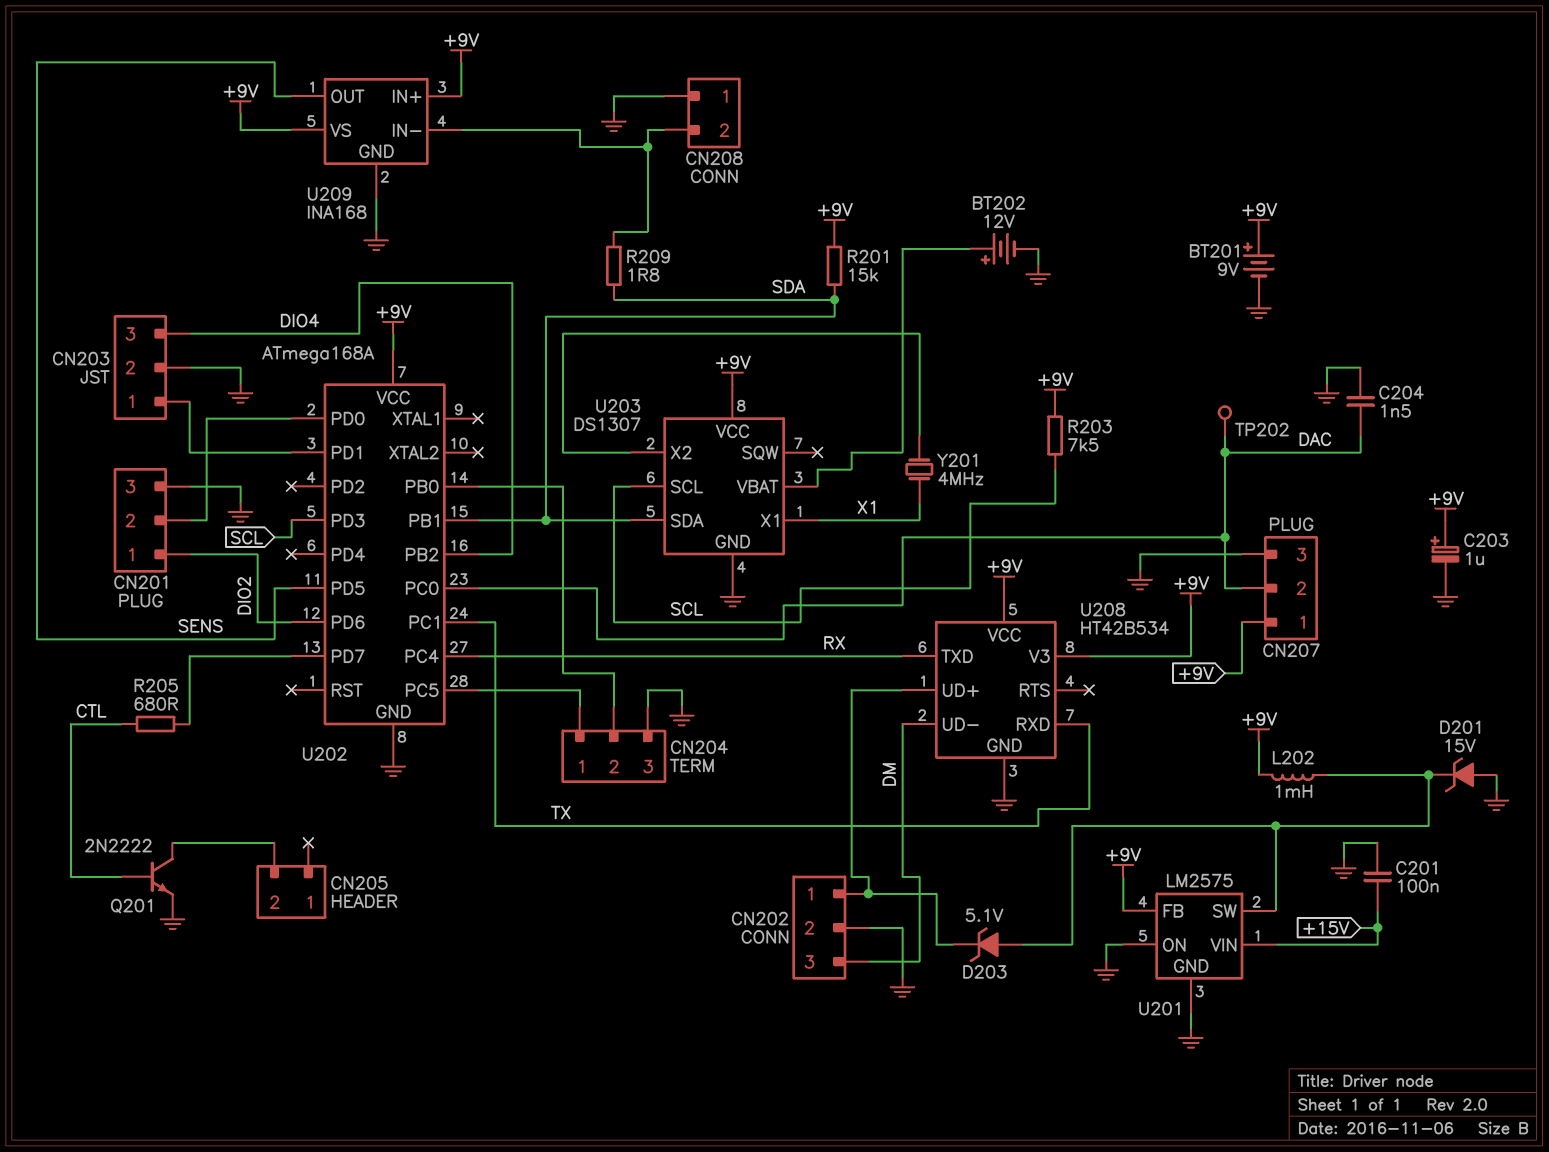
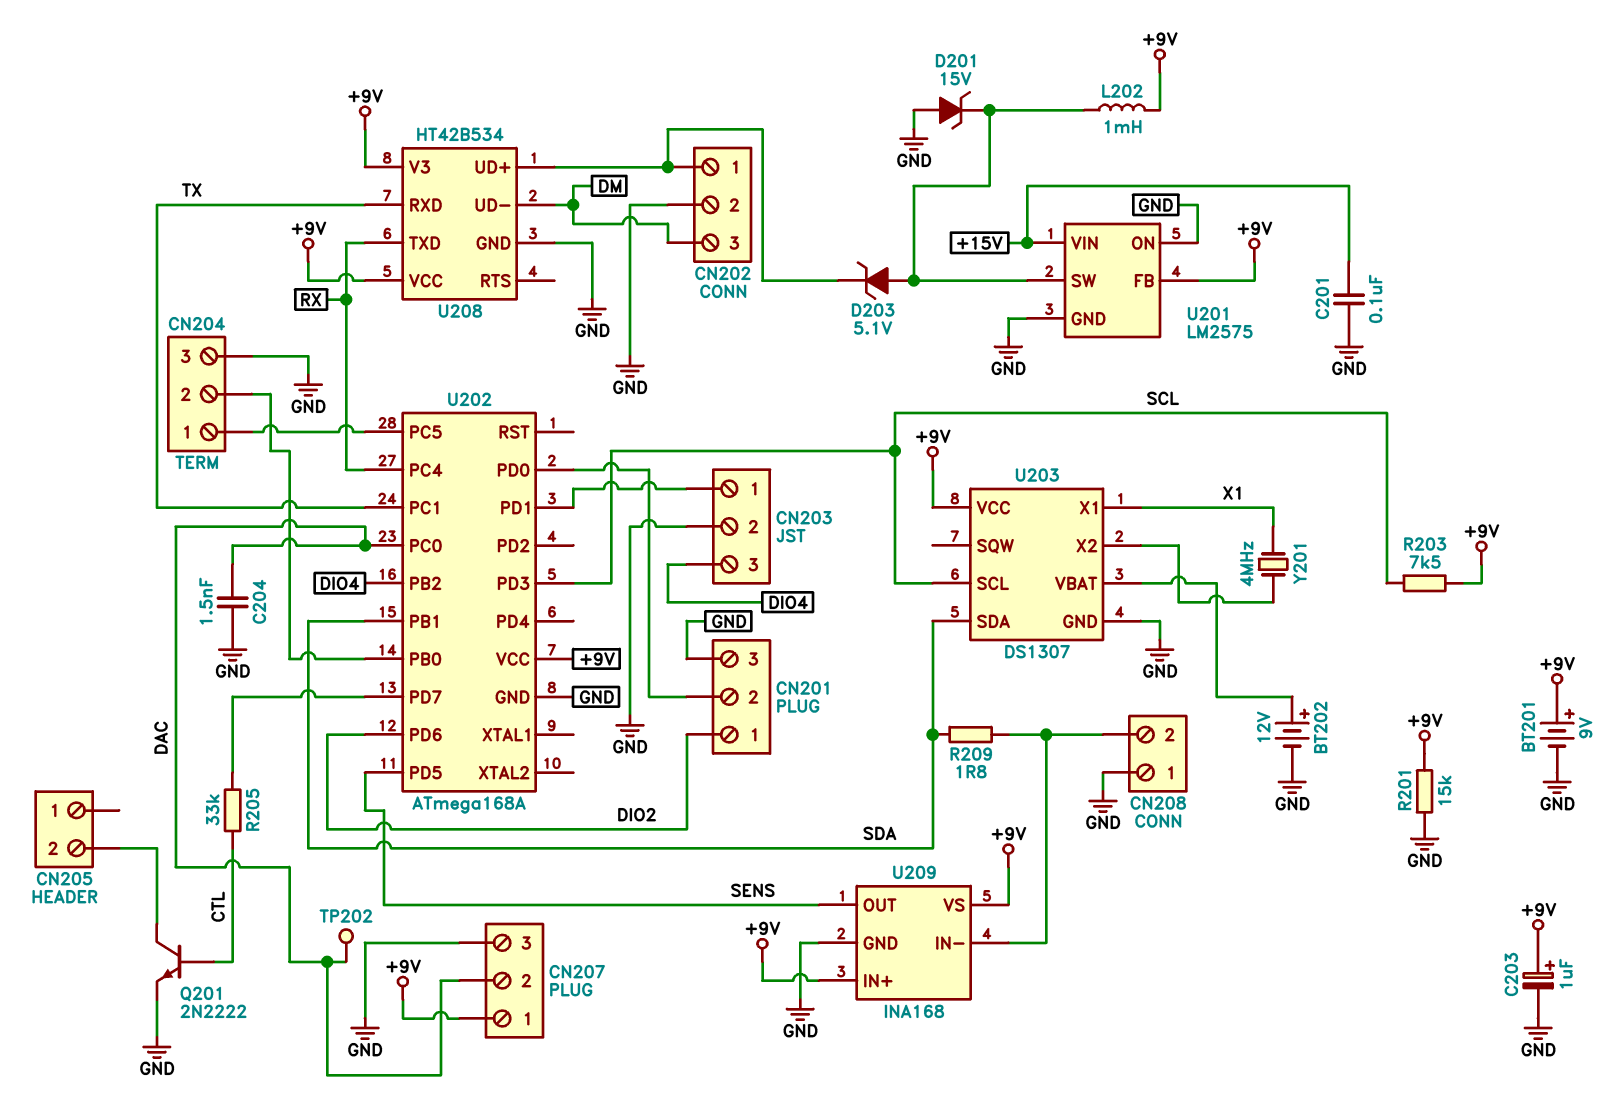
R201: 15k (+9V, SDA) -> 15k (+9V, GND)
R205: 680 (CTL, U202/PD7) -> 33k (CTL, U202/PD7)

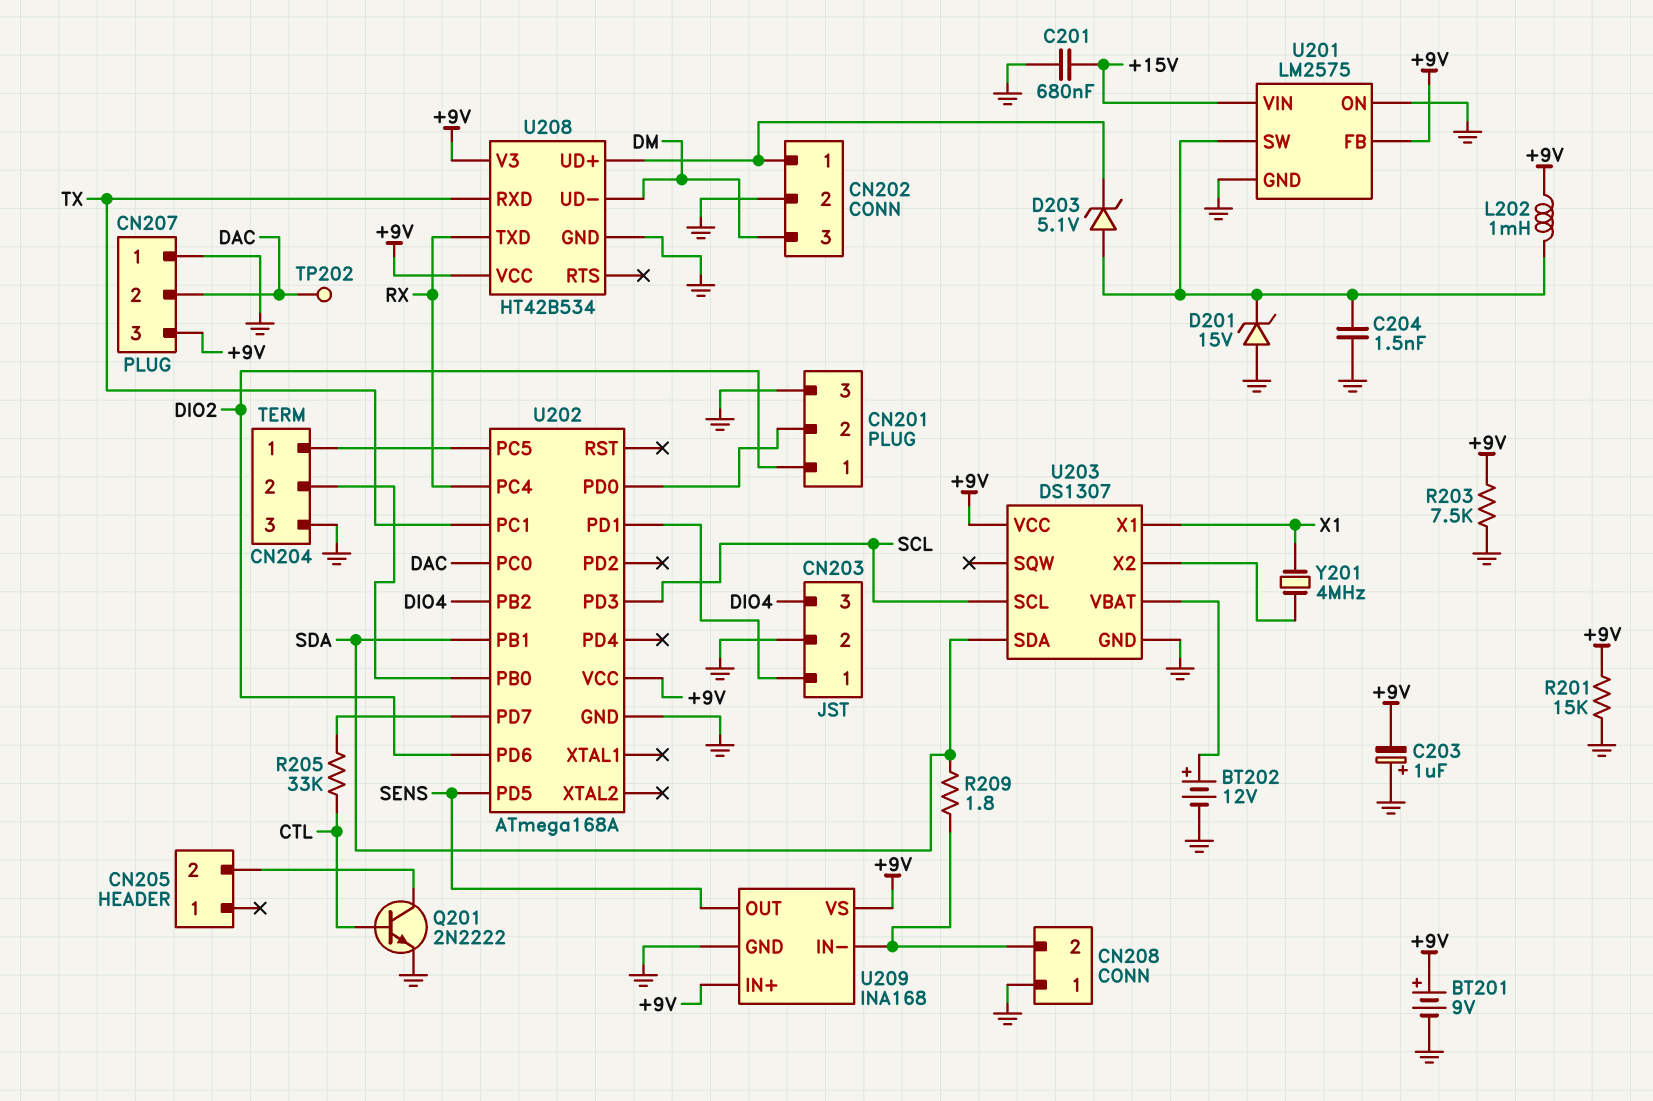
C201: 100nF (+15V, GND) -> 680nF (+15V, GND)
C203: 1uF (plus +9V, minus GND) -> 1uF (plus GND, minus +9V)
C204: 1.5nF (DAC, GND) -> 1.5nF (GND, U201/SW)
CN207 pin 1: +9V -> GND
CN207 pin 3: GND -> +9V
R203: 7.5k (+9V, SCL) -> 7.5k (+9V, GND)

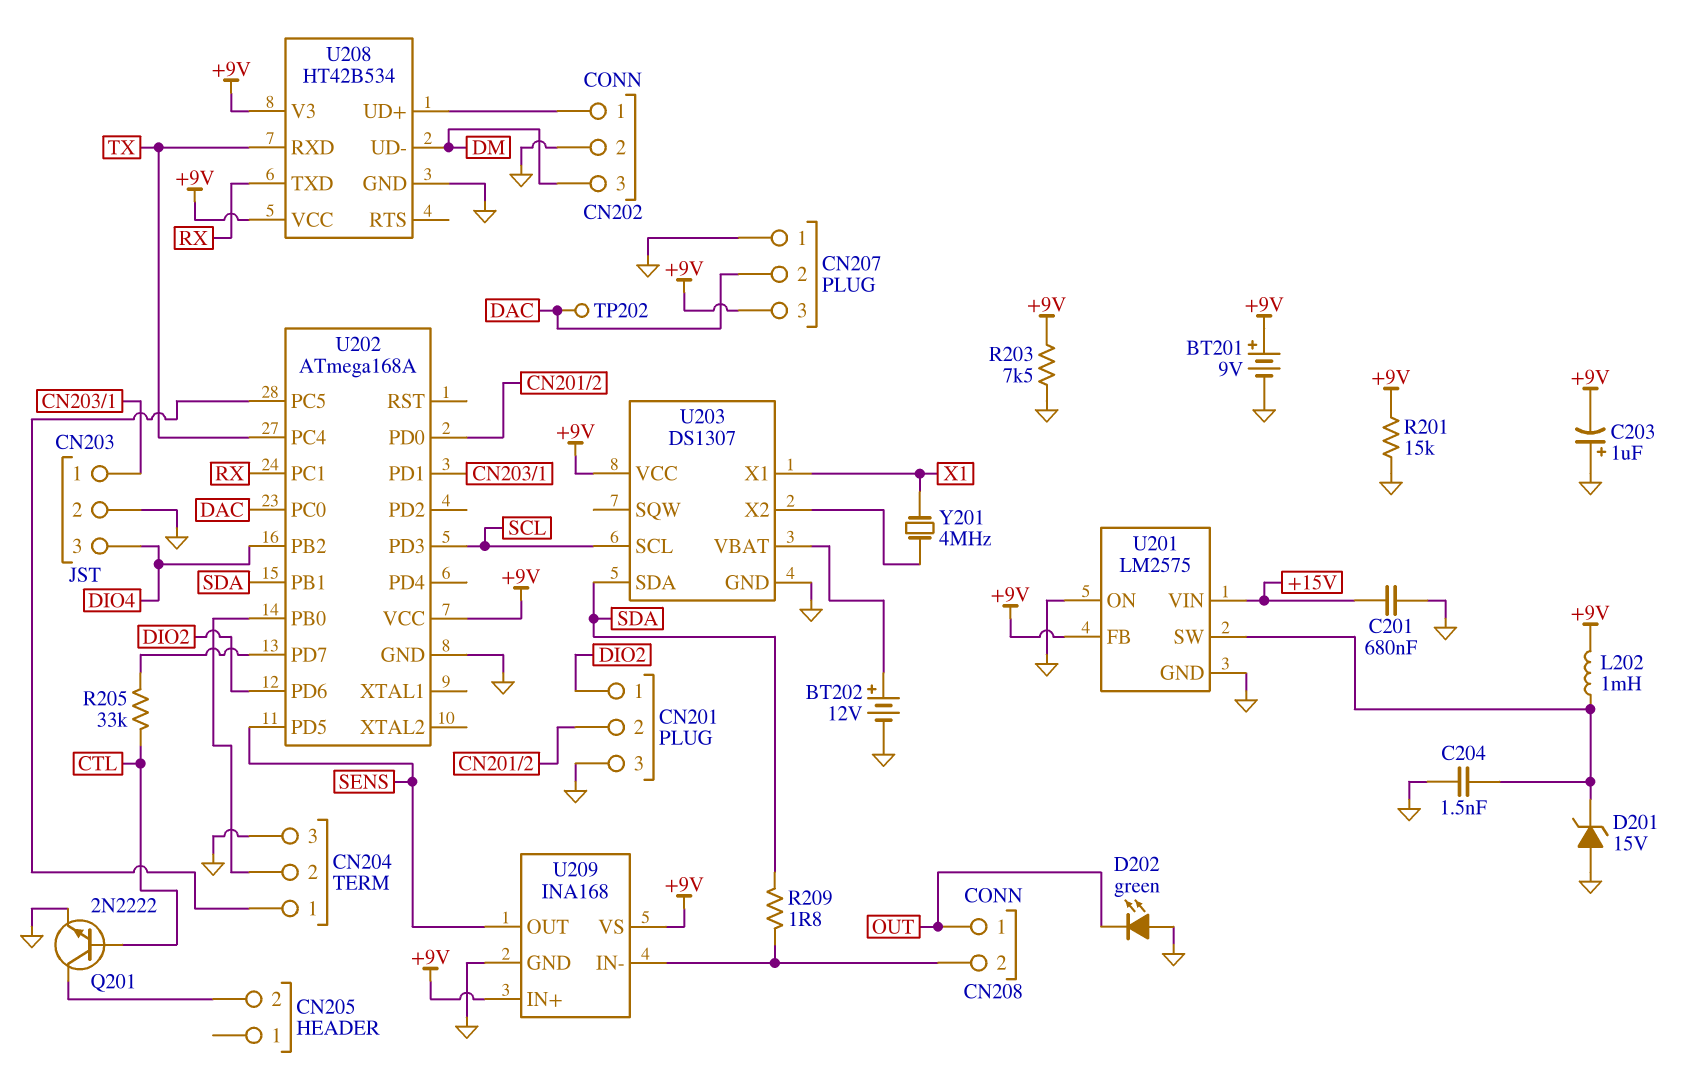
CN208 pin 1: GND -> OUT
D202: none -> LED green (A GND, K OUT)
D203: zener 5.1V (A U201/SW, K CN202/1) -> none
U202 pin PC1: TX -> RX
U202 pin PC4: RX -> TX

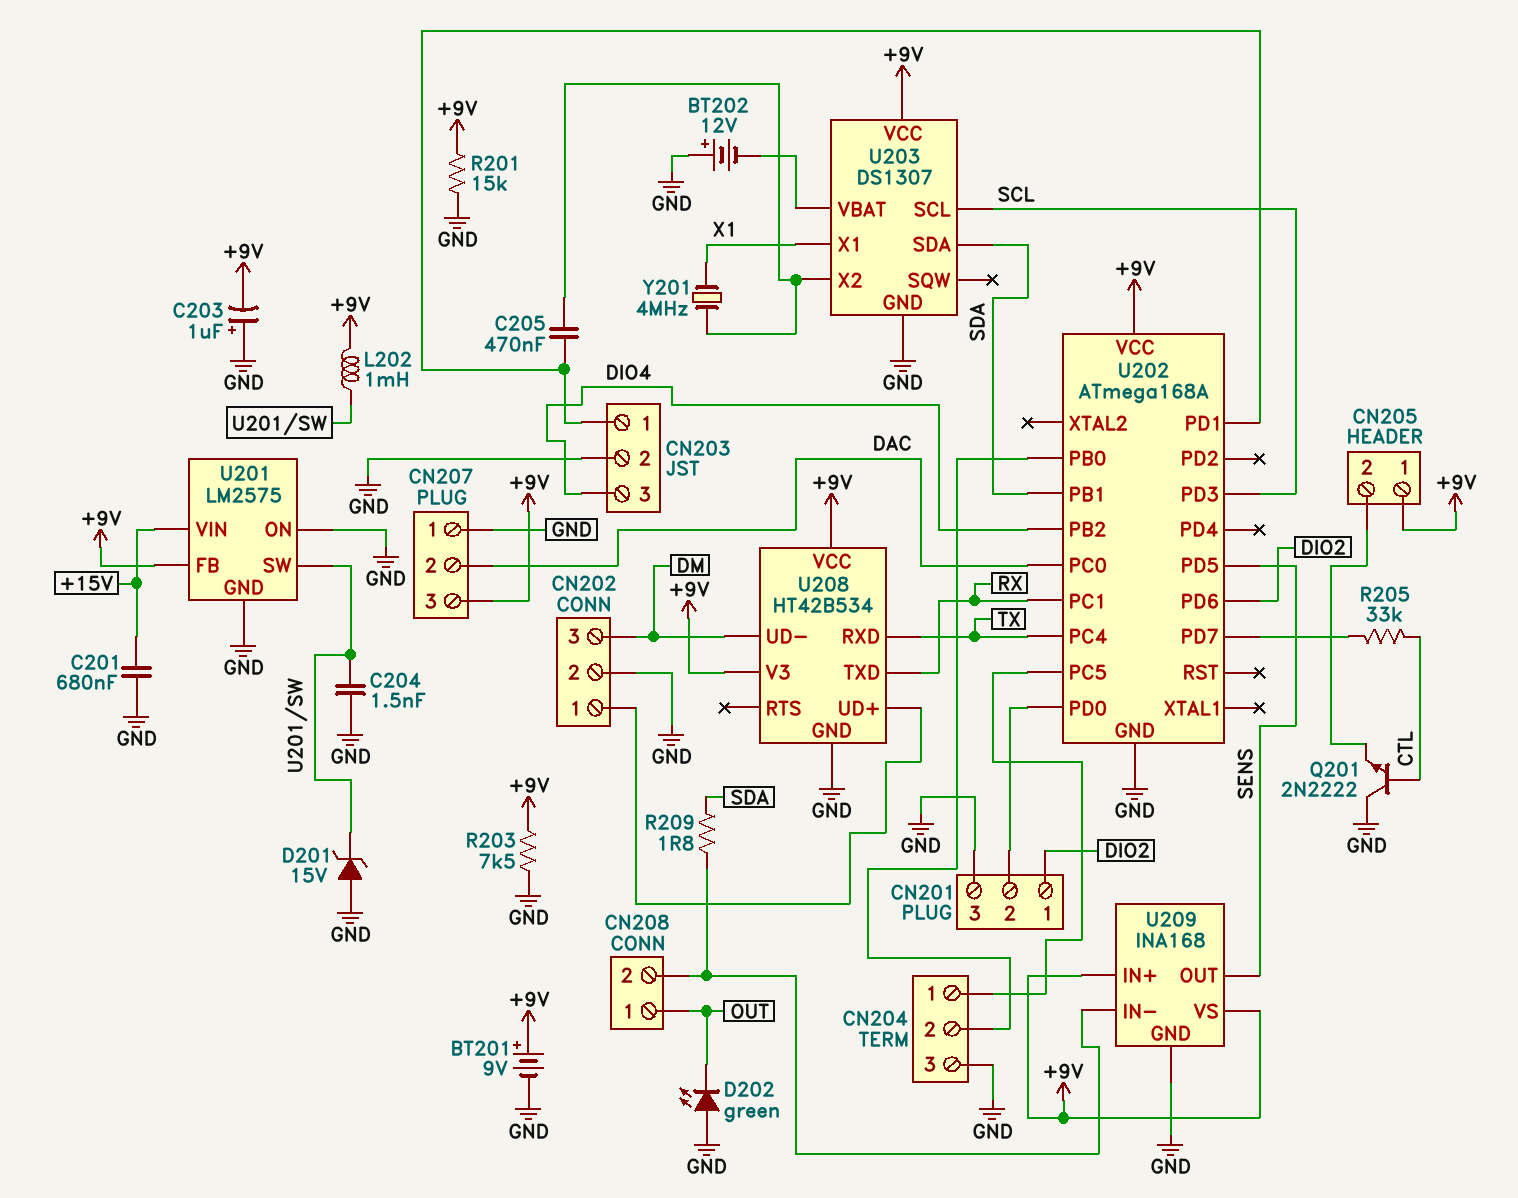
BT202: 12V (plus U203/VBAT, minus GND) -> 12V (plus GND, minus U203/VBAT)
C205: none -> 470nF (CN203/1, U203/X2)
CN205 pin 1: none -> +9V
Q201: NPN 2N2222 (B CTL, C CN205/2, E GND) -> NPN 2N2222 (B CTL, C GND, E CN205/2)
TP202: test point (DAC) -> none

